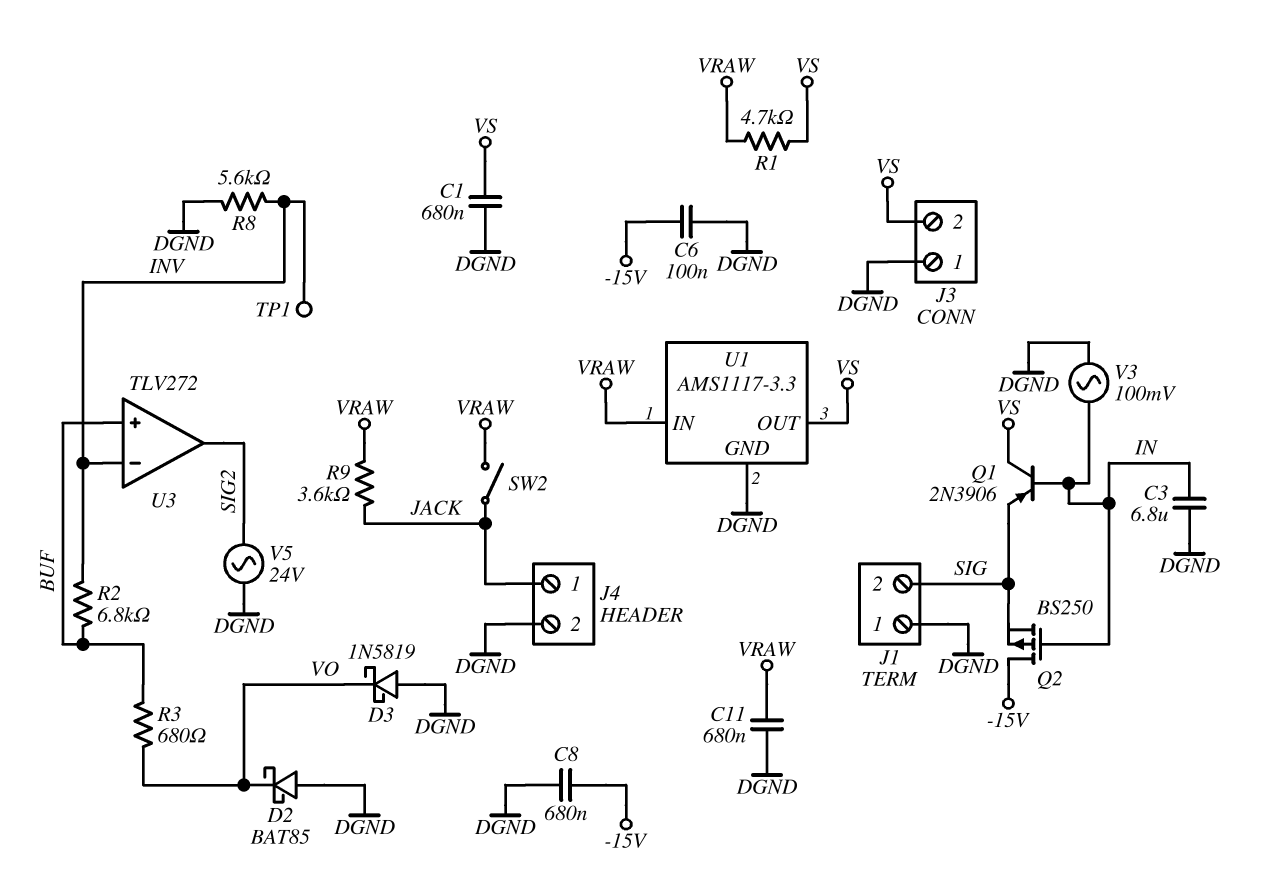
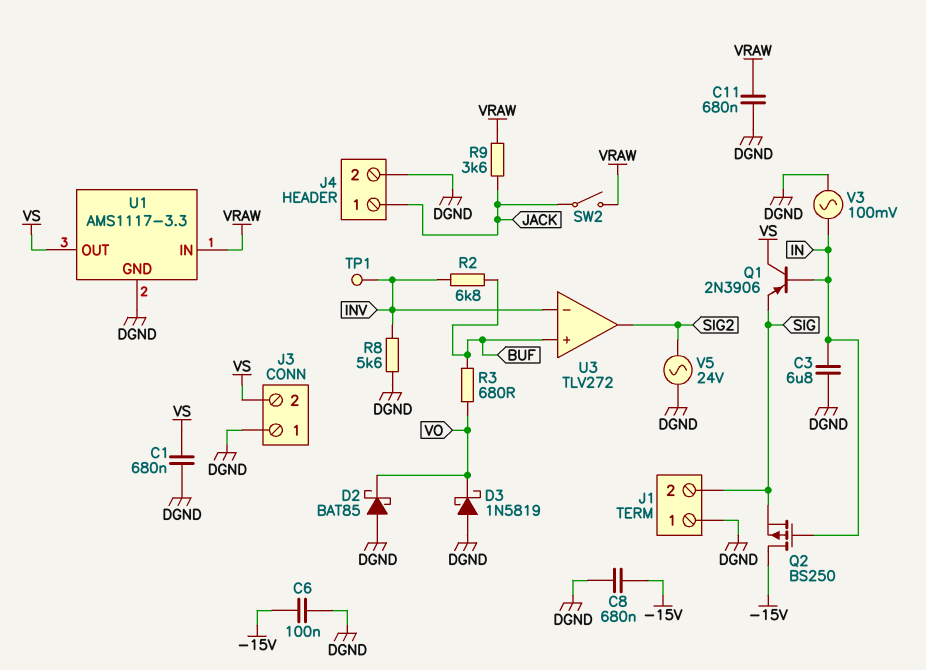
R1: 4.7k (VRAW, VS) -> none

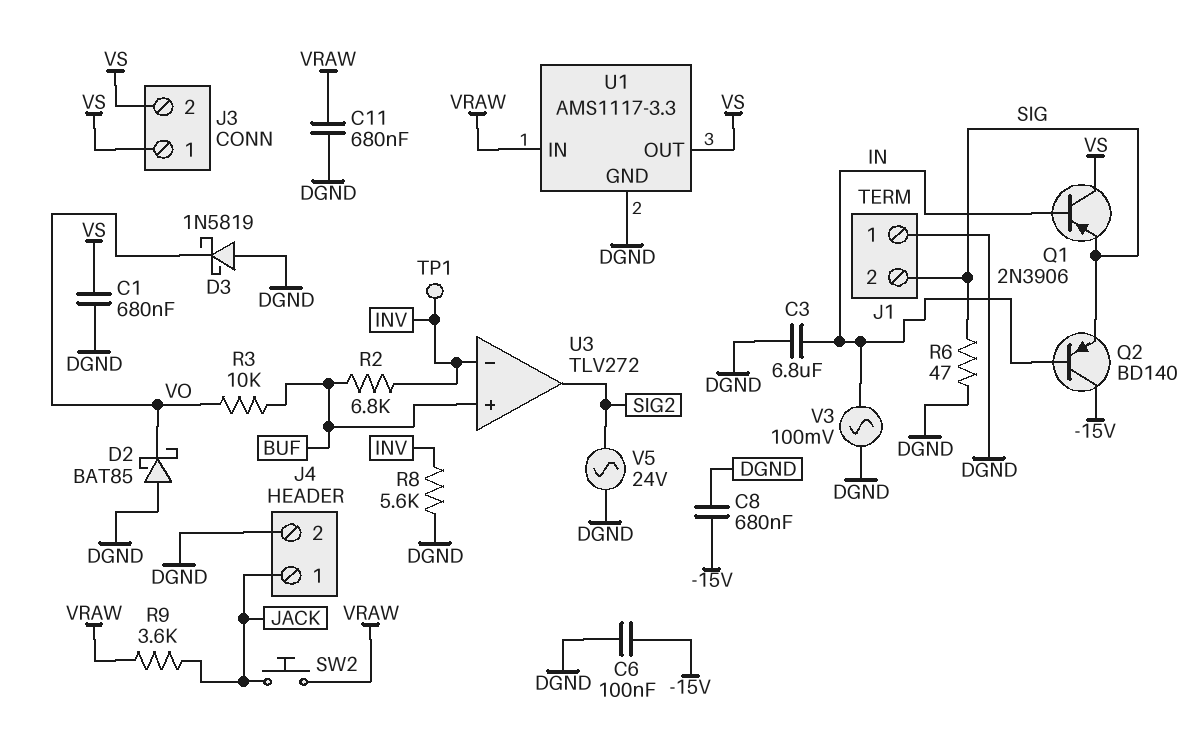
J3 pin 1: DGND -> VS
Q2: PMOS BS250 (G IN, D -15V, S SIG) -> PNP BD140 (B IN, C -15V, E SIG)
R3: 680 (BUF, VO) -> 10k (BUF, VO)
R6: none -> 47 (DGND, SIG)
SW2: switch (JACK, VRAW) -> button (JACK, VRAW)

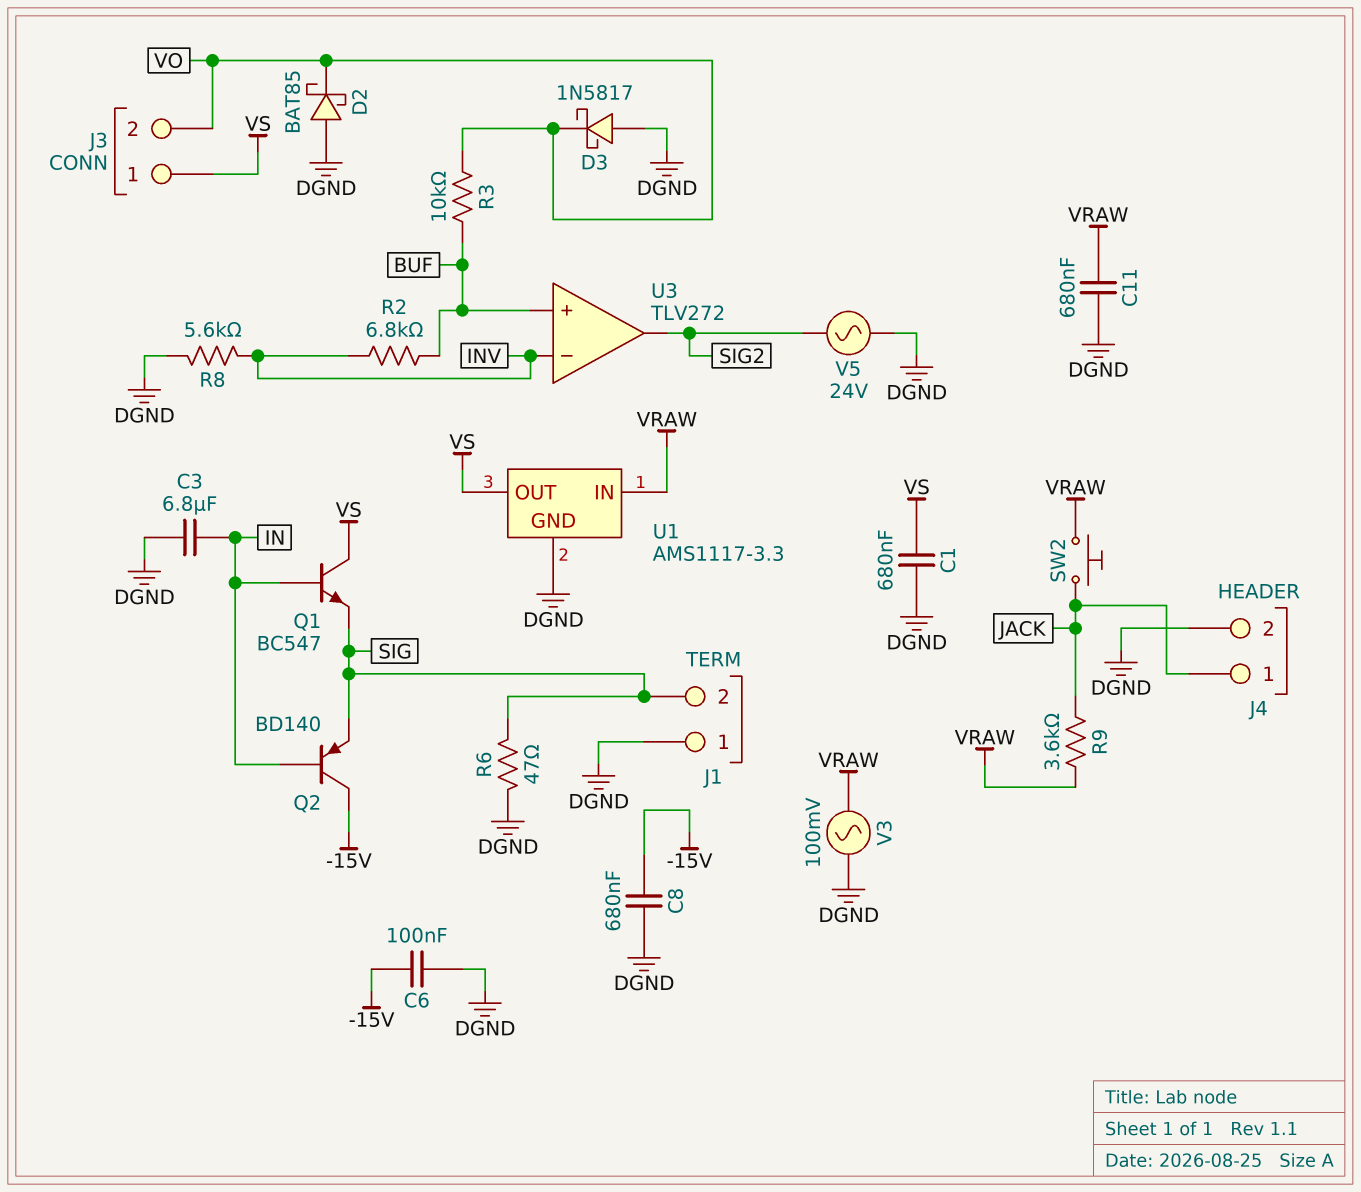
D3: schottky 1N5819 (A DGND, K VO) -> schottky 1N5817 (A DGND, K VO)
J3 pin 2: VS -> VO
Q1: PNP 2N3906 (B IN, C VS, E SIG) -> NPN BC547 (B IN, C VS, E SIG)
TP1: test point (INV) -> none
V3: AC 100mV (DGND, IN) -> AC 100mV (DGND, VRAW)

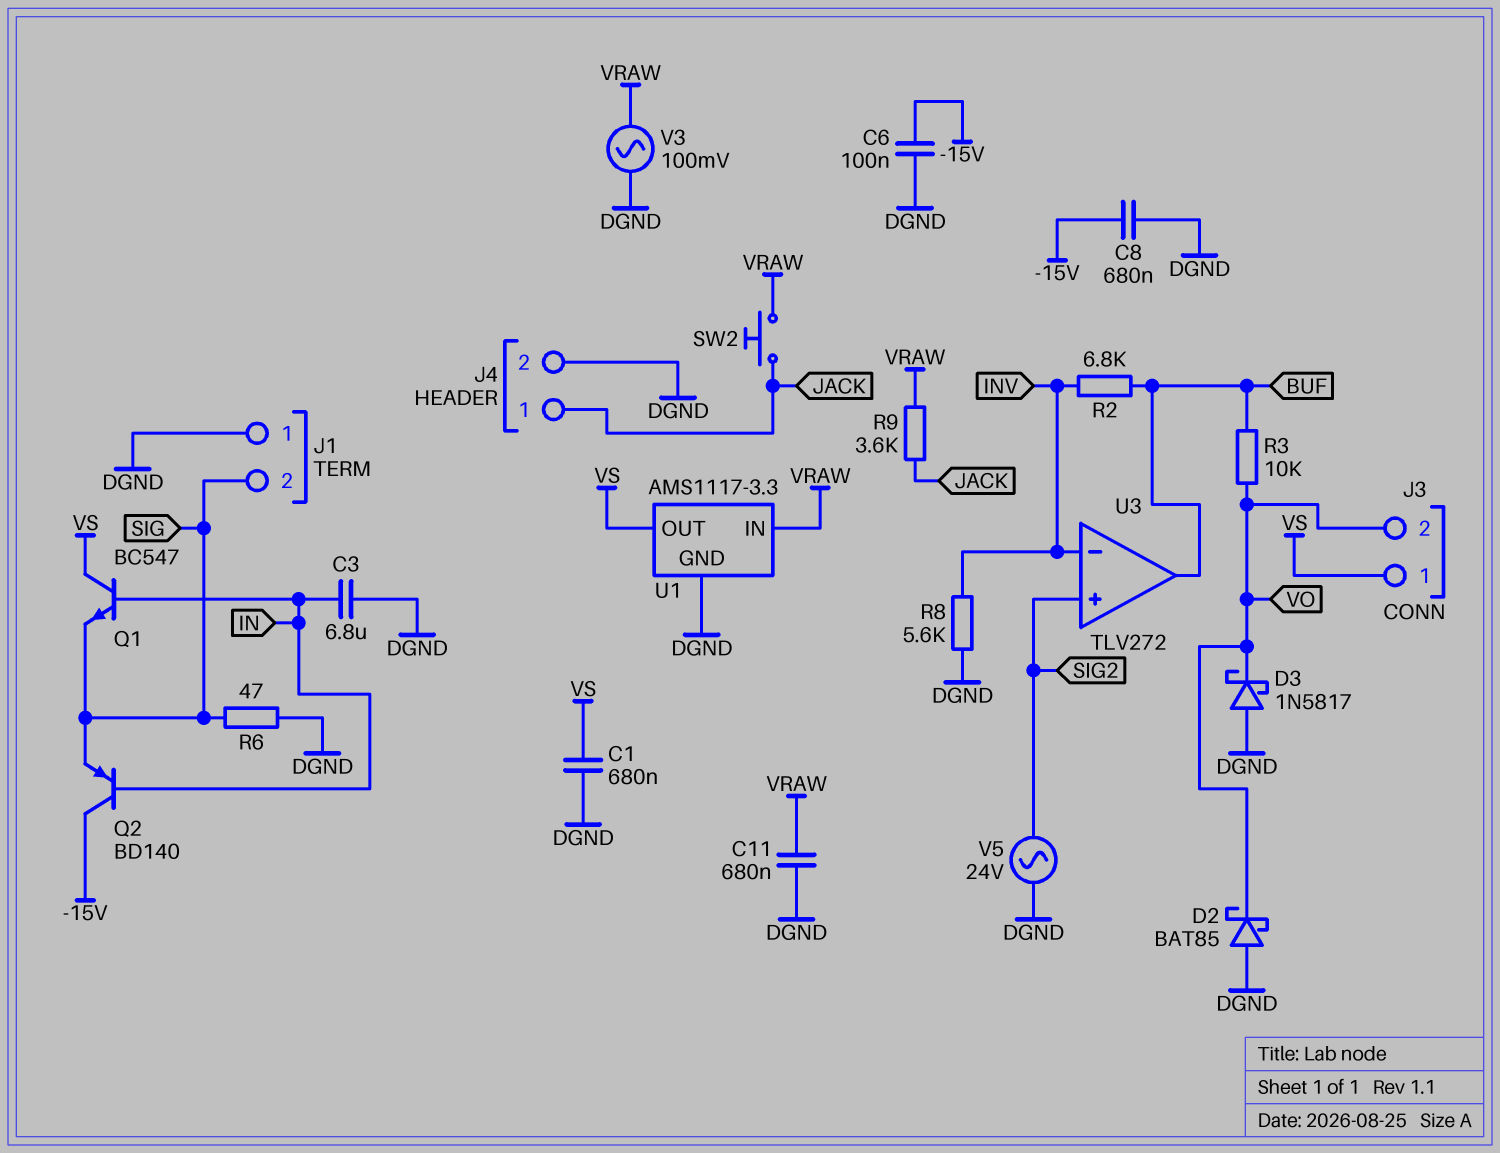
U3 pin in+: BUF -> SIG2
U3 pin out: SIG2 -> BUF

